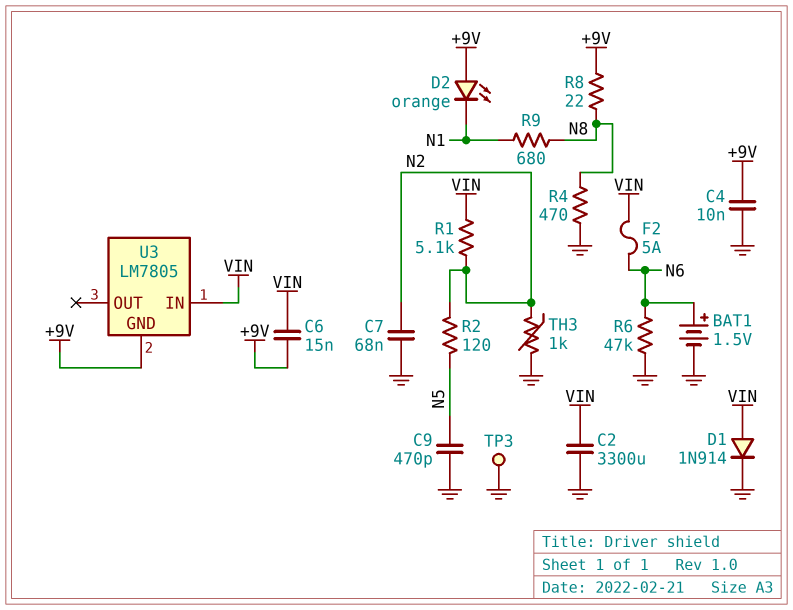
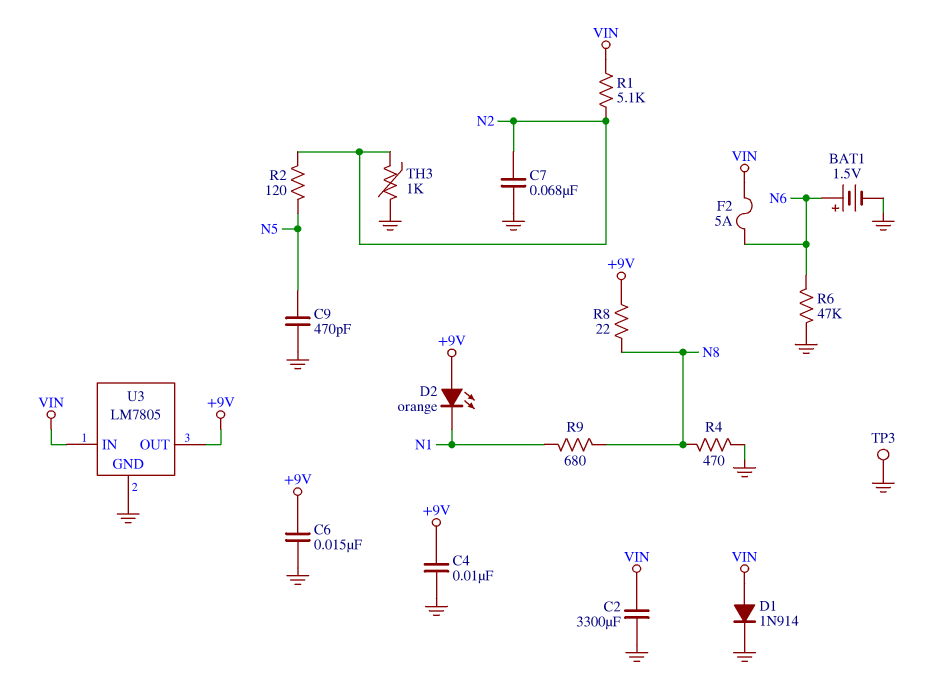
C6: 15nF (+9V, VIN) -> 15nF (+9V, GND)
U3 pin GND: +9V -> GND
U3 pin OUT: none -> +9V

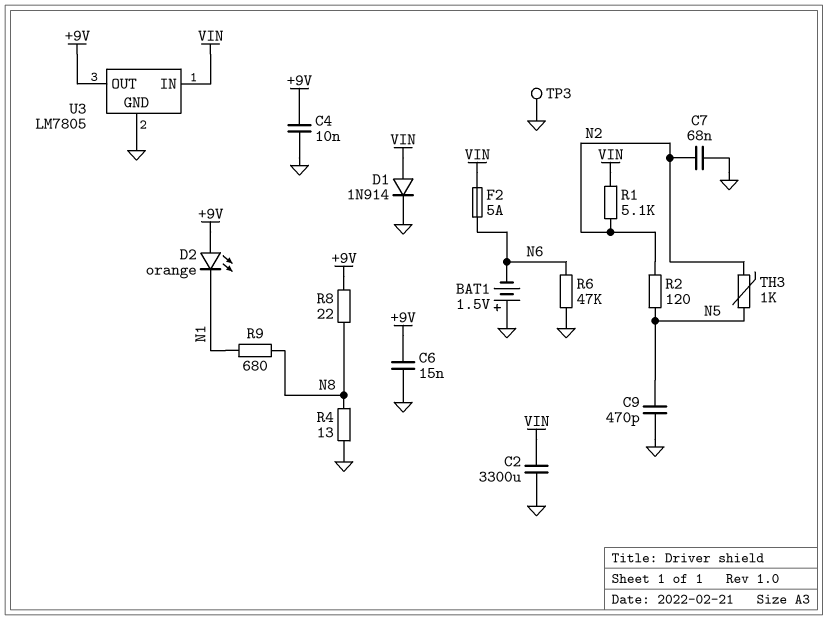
BAT1: 1.5V (plus N6, minus GND) -> 1.5V (plus GND, minus N6)
R4: 470 (GND, N8) -> 13 (GND, N8)
TH3: 1k (GND, N2) -> 1k (N2, N5)

